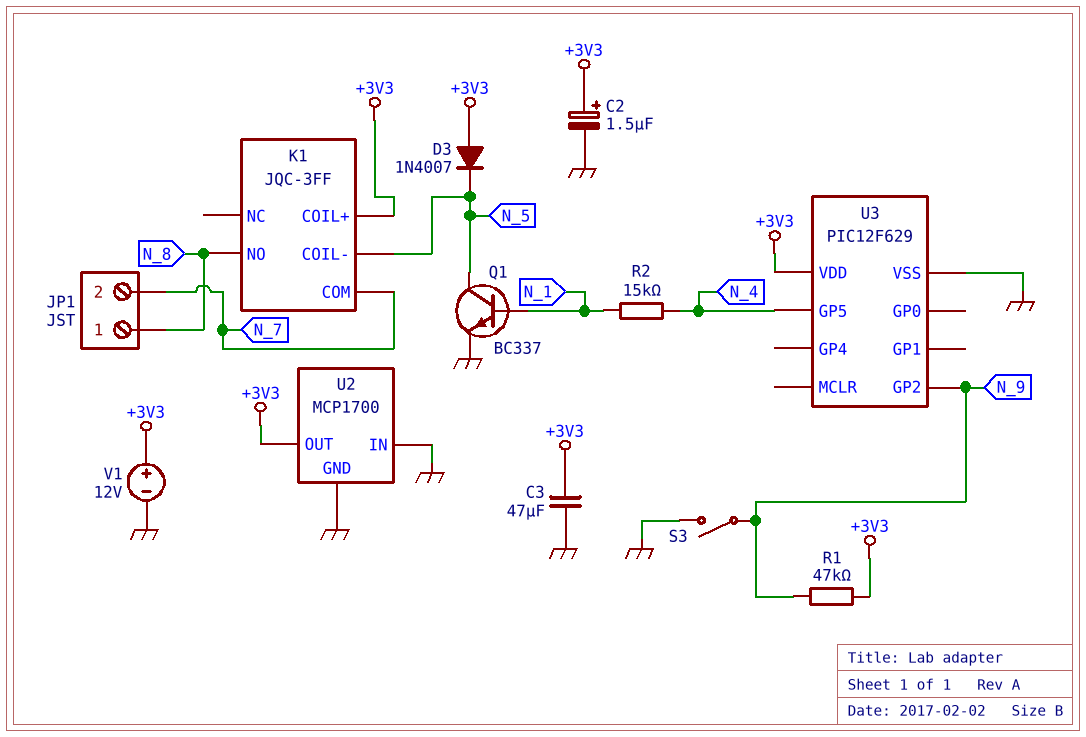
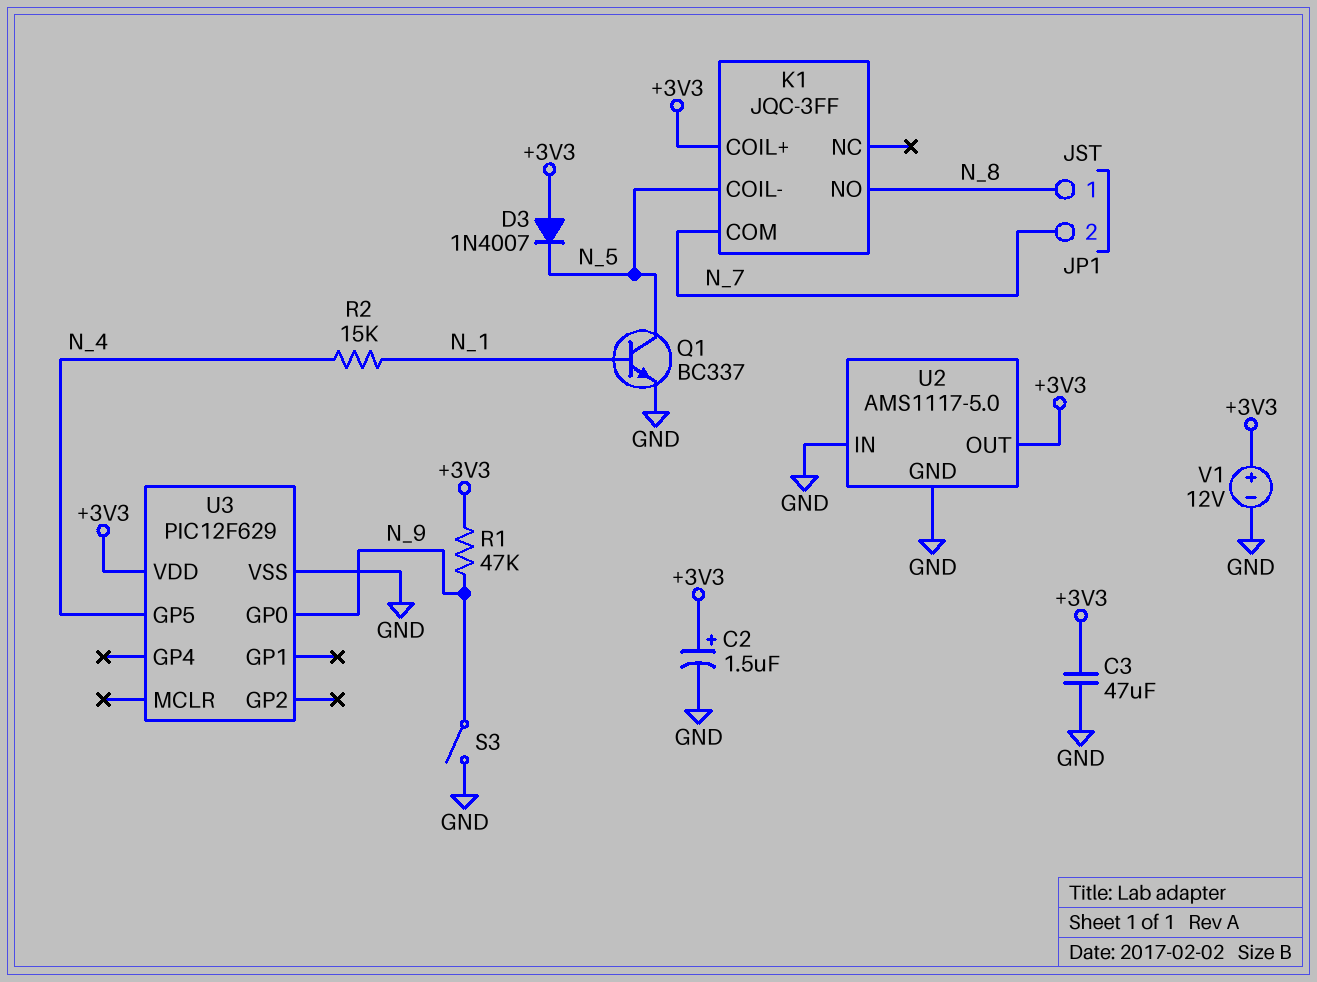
U2: MCP1700 -> AMS1117-5.0
U3 pin GP0: none -> N_9
U3 pin GP2: N_9 -> none

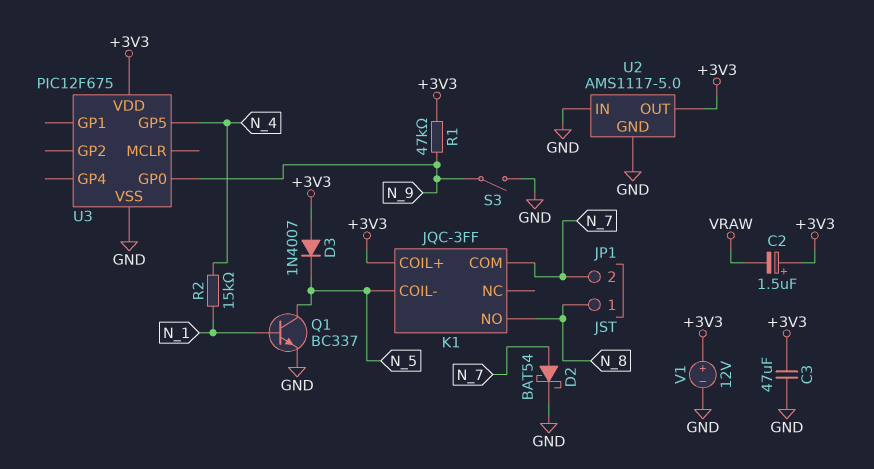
C2: 1.5uF (plus +3V3, minus GND) -> 1.5uF (plus +3V3, minus VRAW)
D2: none -> schottky BAT54 (A N_7, K GND)
U3: PIC12F629 -> PIC12F675

